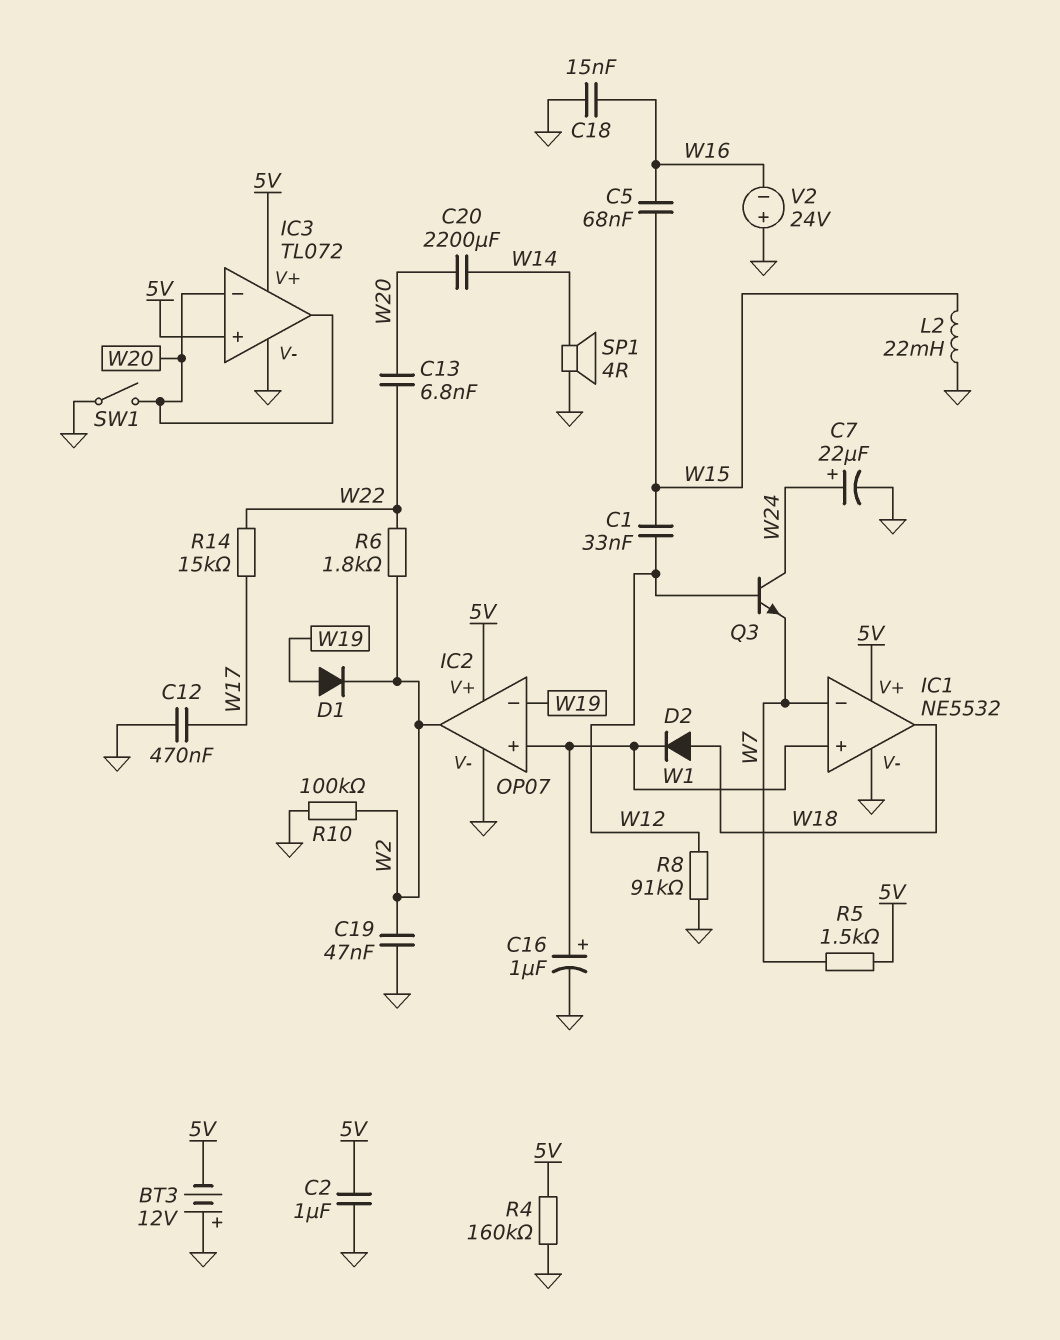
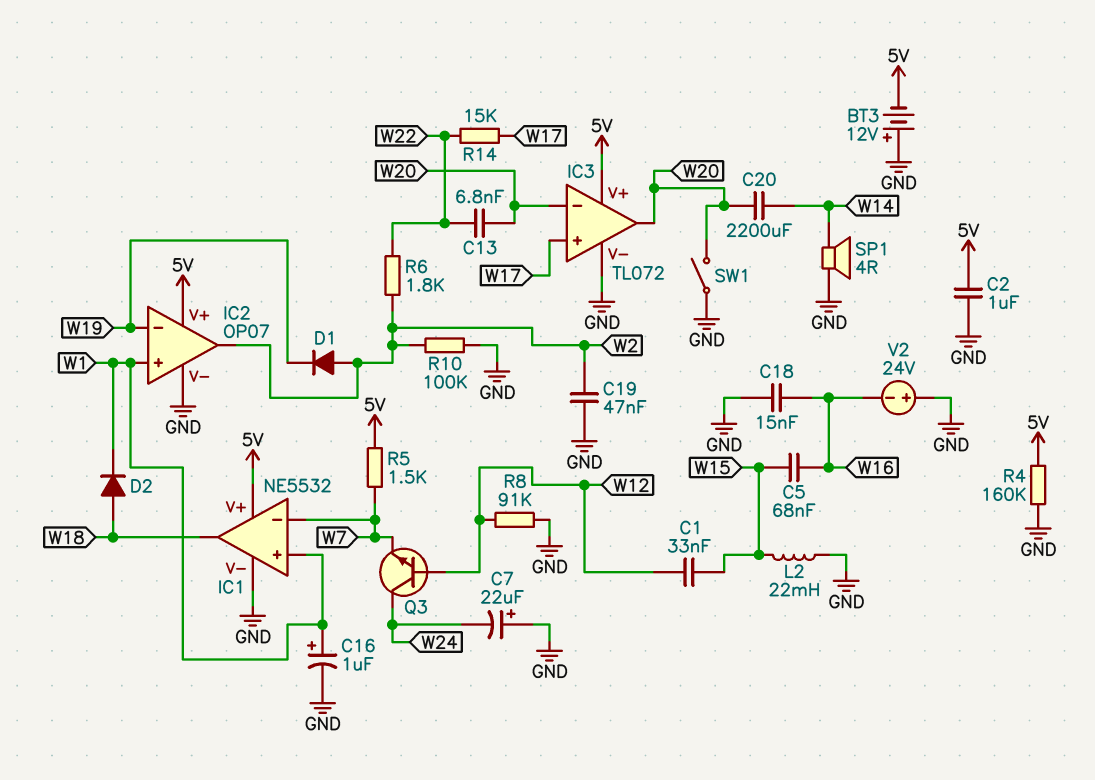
C7: 22uF (plus W24, minus GND) -> 22uF (plus GND, minus W24)
C12: 470nF (GND, W17) -> none
D1: diode (A W19, K W2) -> diode (A W2, K W19)
IC3 pin in+: 5V -> W17

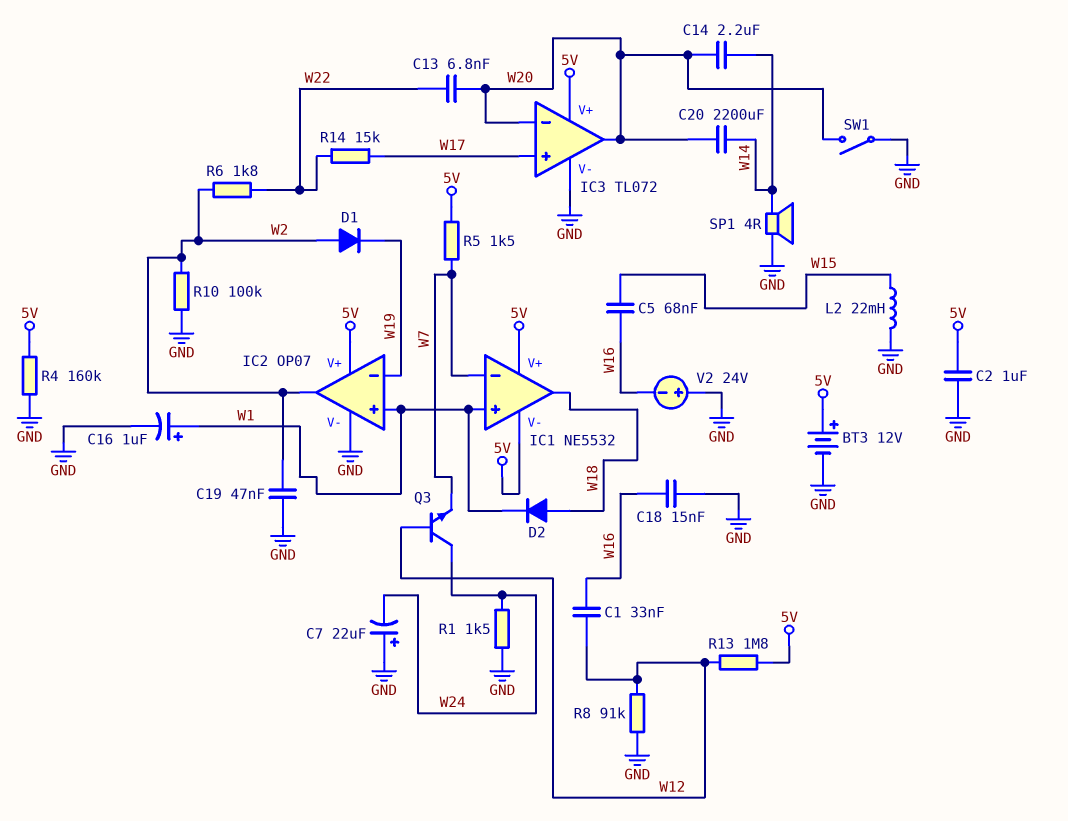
BT3: 12V (plus GND, minus 5V) -> 12V (plus 5V, minus GND)
C1: 33nF (W12, W15) -> 33nF (W12, W16)
C14: none -> 2.2uF (W14, W20)
IC1 pin V-: GND -> 5V
R1: none -> 1.5k (GND, W24)
R13: none -> 1.8M (5V, W12)

